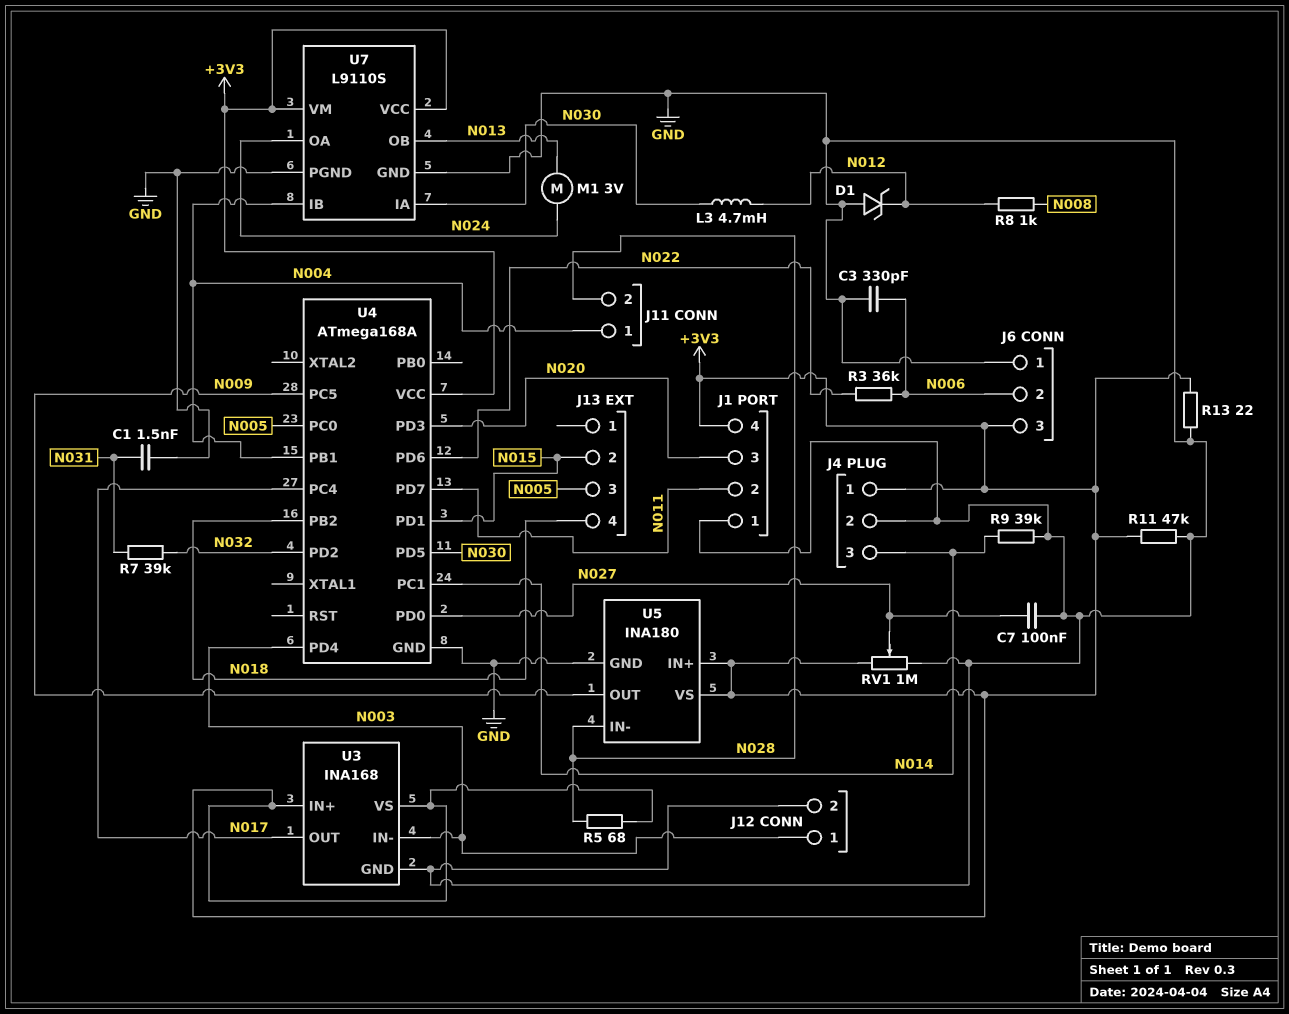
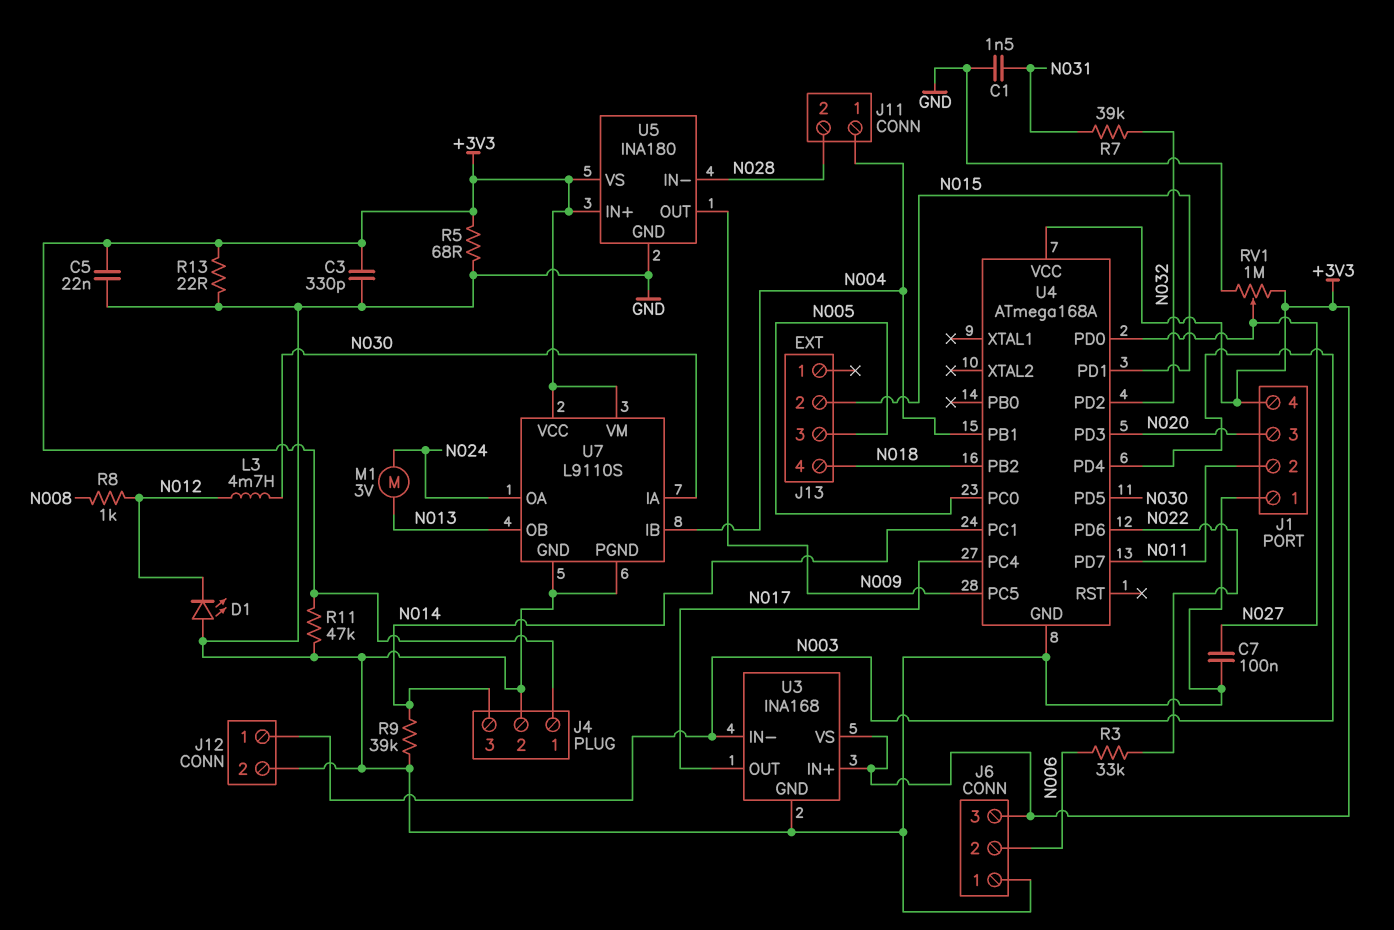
C3: 330pF (GND, N006) -> 330pF (+3V3, GND)
C5: none -> 22nF (+3V3, GND)
D1: zener (A GND, K N012) -> LED (A GND, K N012)
R3: 36k (N006, N022) -> 33k (N006, N022)
R5: 68 (+3V3, N028) -> 68 (+3V3, GND)

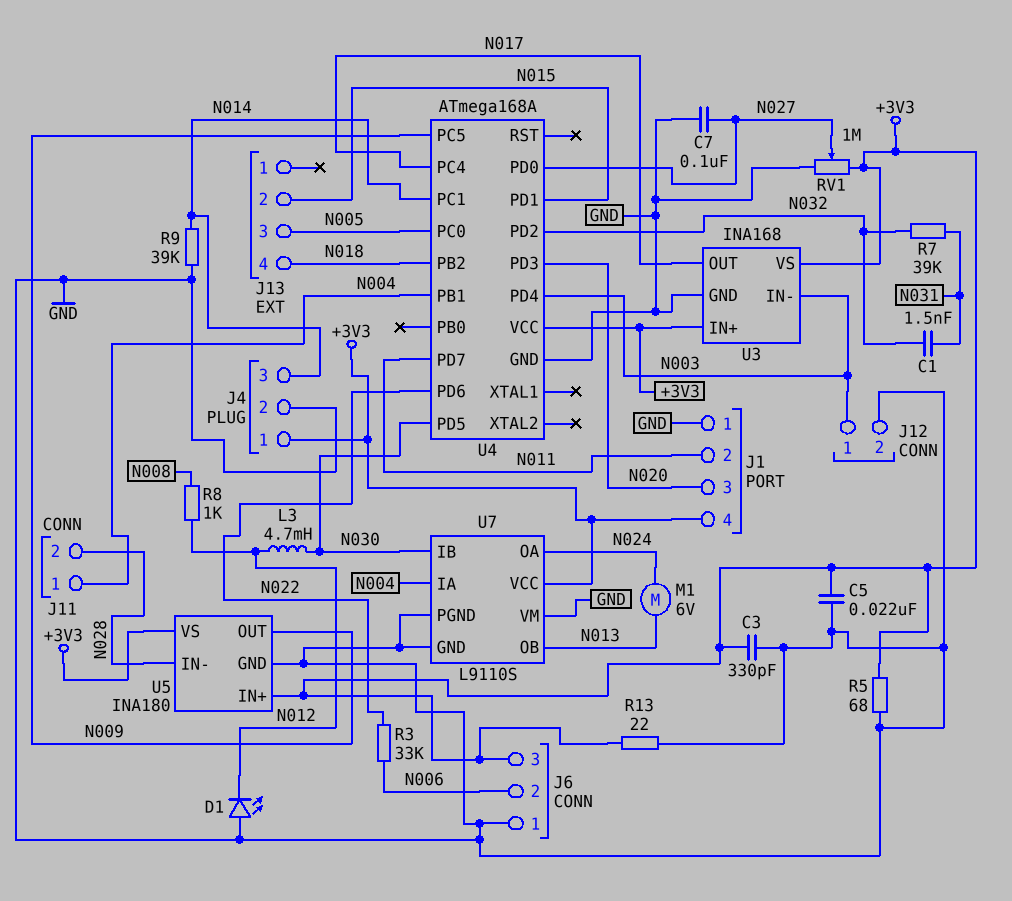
C1: 1.5nF (GND, N031) -> 1.5nF (N031, N032)
M1: motor 3V (N013, N024) -> motor 6V (N013, N024)
R11: 47k (+3V3, GND) -> none
U7 pin IA: N030 -> N004
U7 pin IB: N004 -> N030
U7 pin VM: +3V3 -> GND

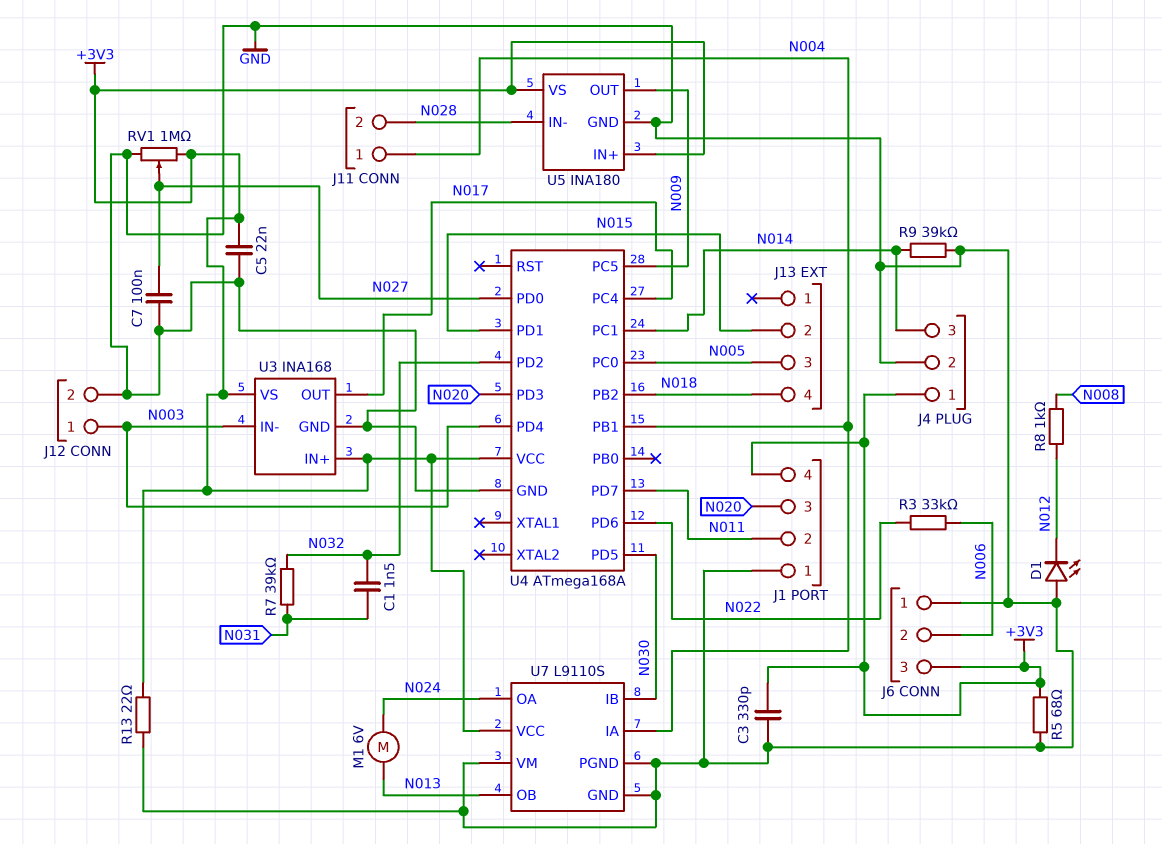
L3: 4.7mH (N012, N030) -> none

